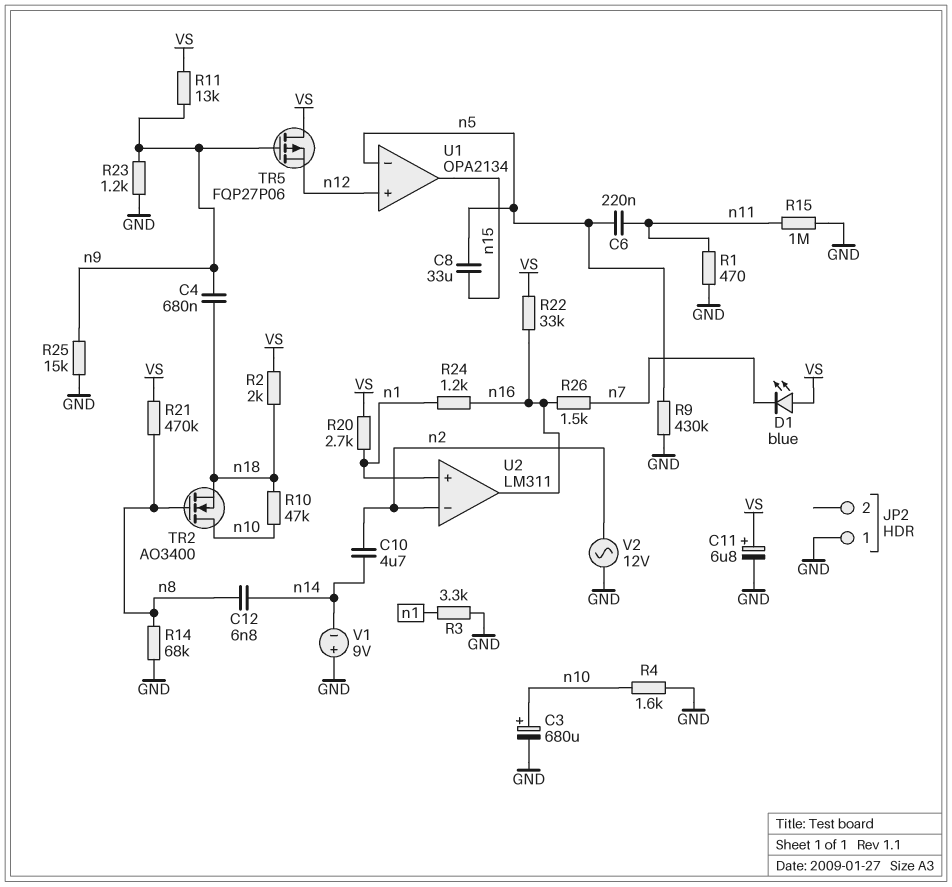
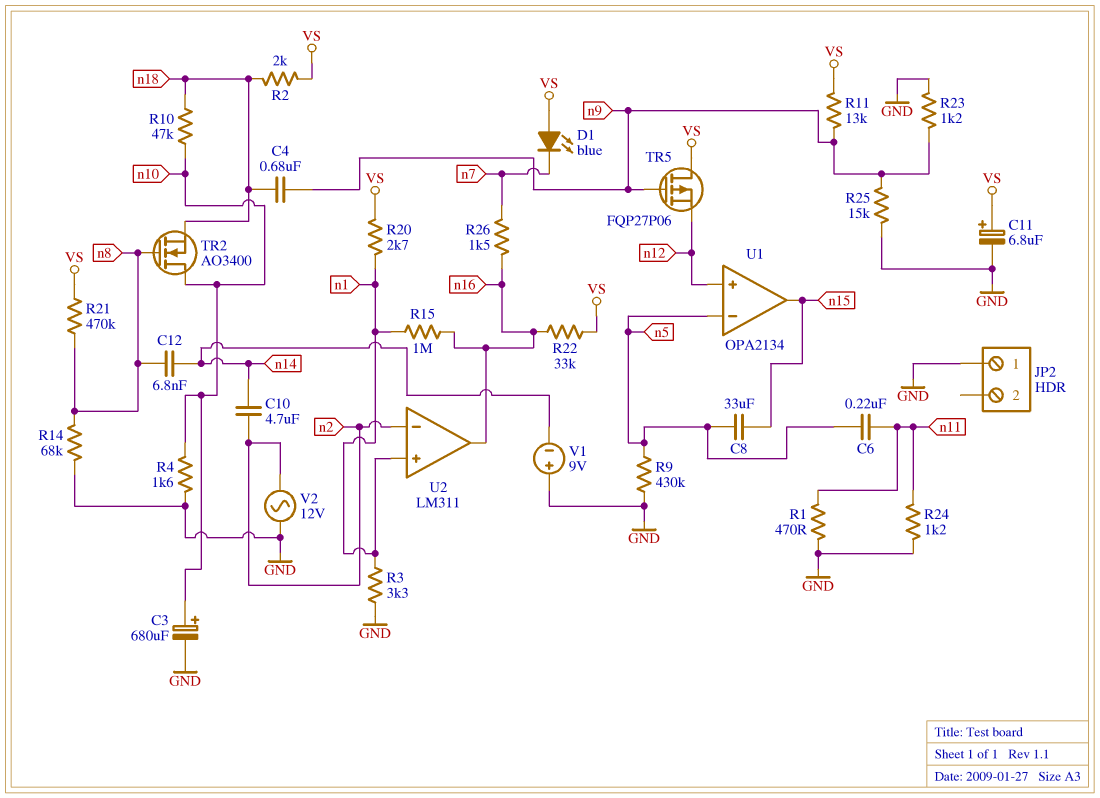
R15: 1M (GND, n11) -> 1M (n1, n16)
R24: 1.2k (n1, n16) -> 1.2k (GND, n11)

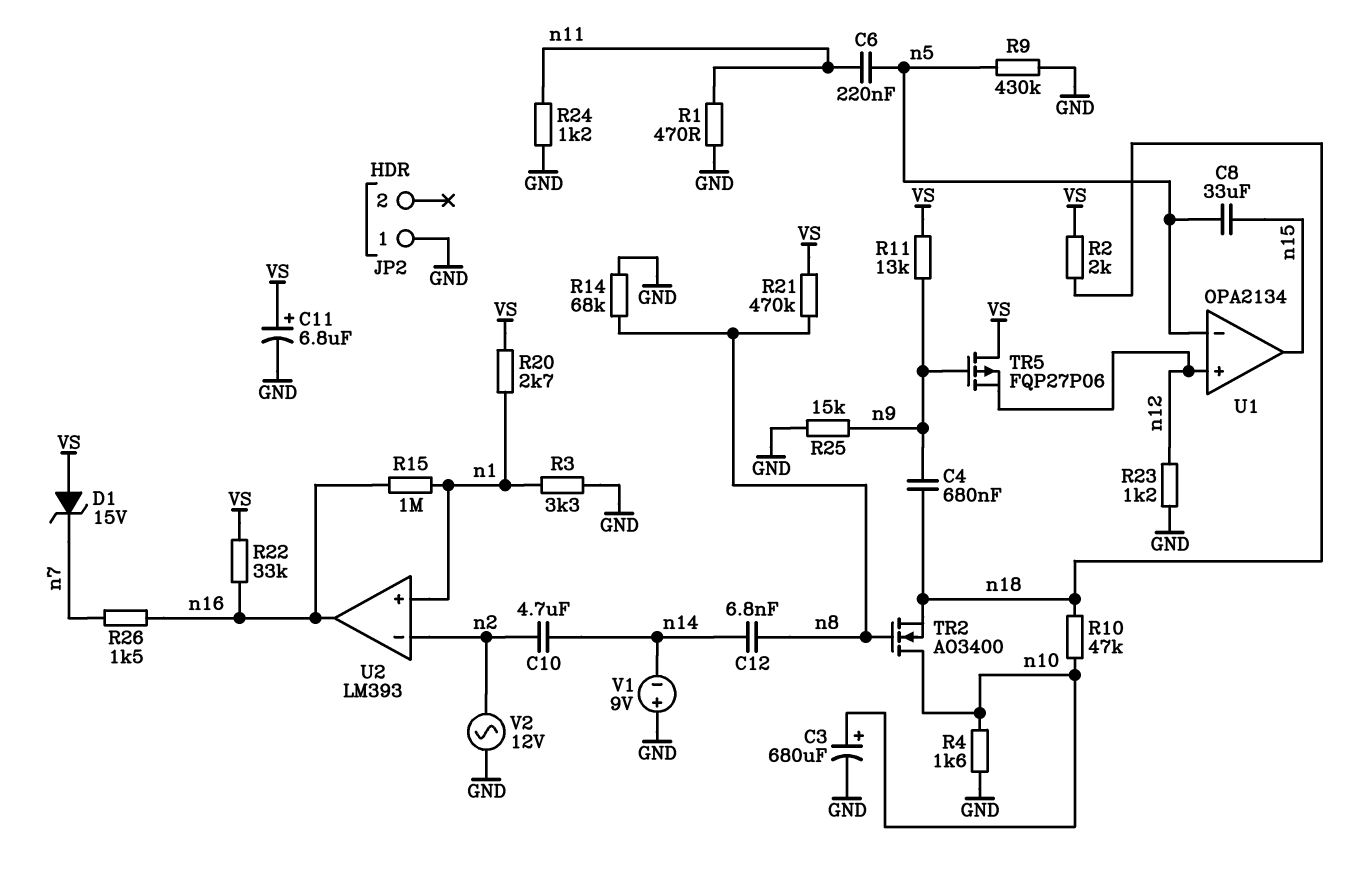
D1: LED blue (A VS, K n7) -> zener 15V (A VS, K n7)
R23: 1.2k (GND, n9) -> 1.2k (GND, n12)
U2: LM311 -> LM393

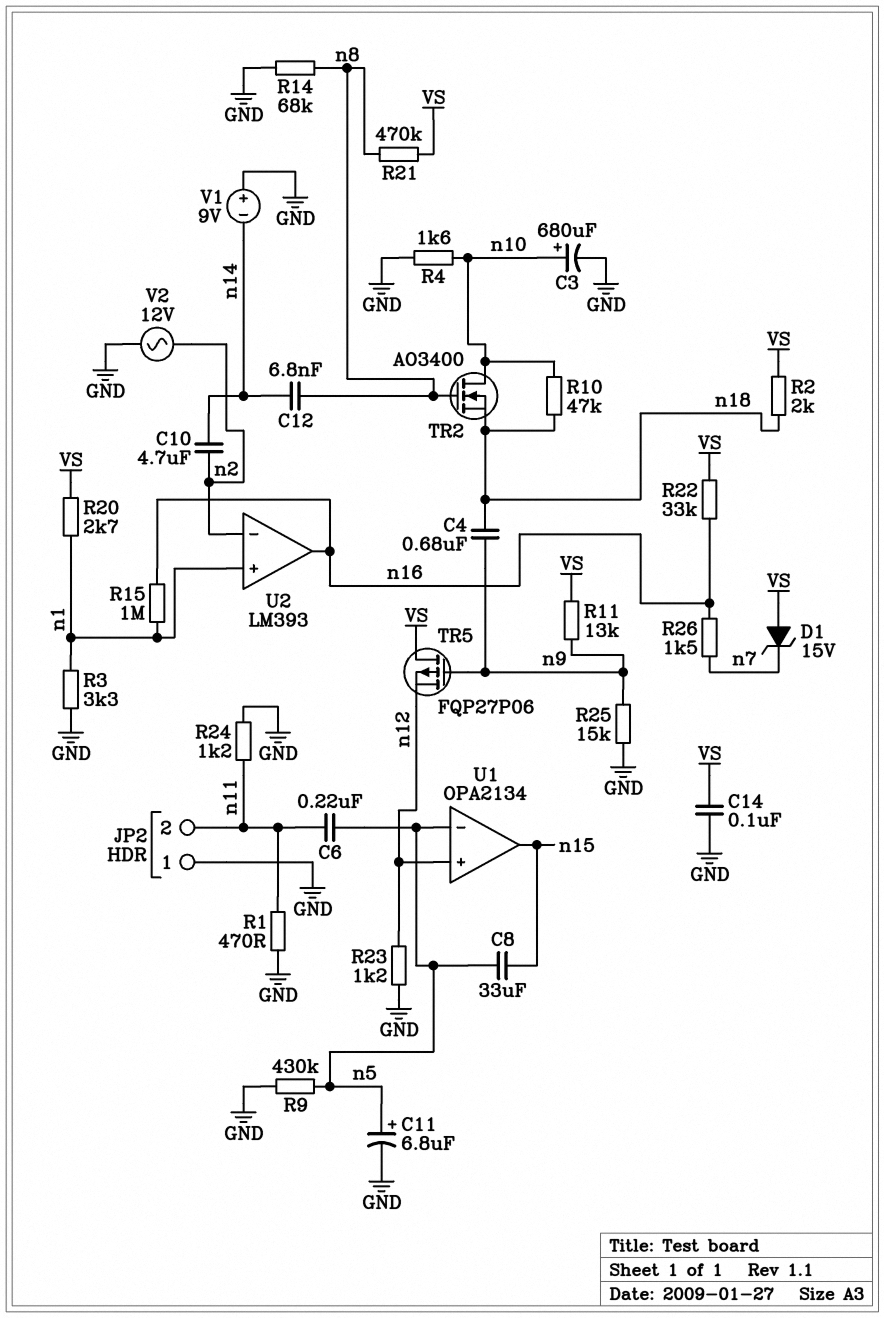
C11: 6.8uF (plus VS, minus GND) -> 6.8uF (plus n5, minus GND)
C14: none -> 100nF (GND, VS)
JP2 pin 2: none -> n11

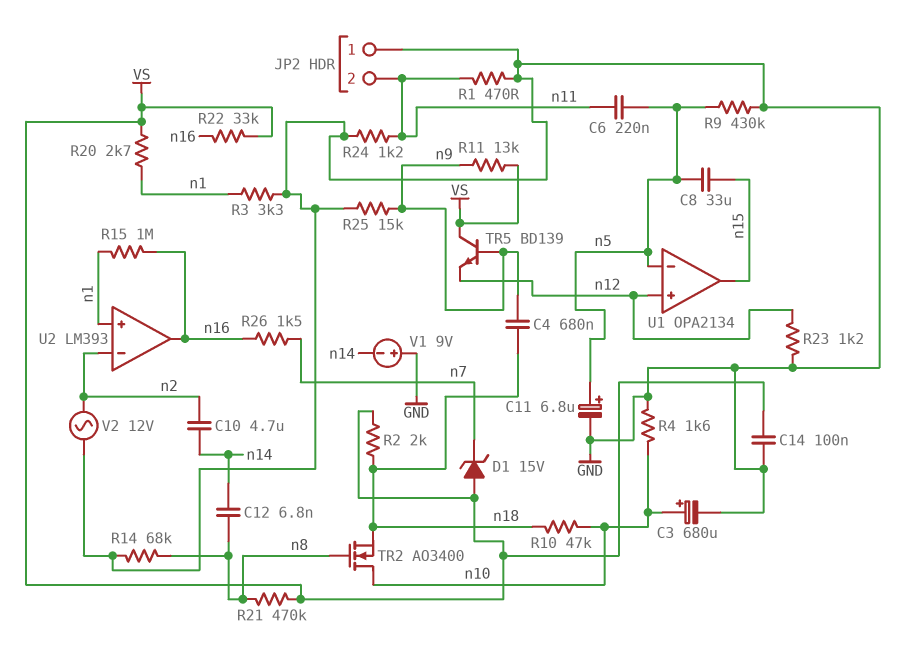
TR5: PMOS FQP27P06 (G n9, D VS, S n12) -> NPN BD139 (B n9, C VS, E n12)

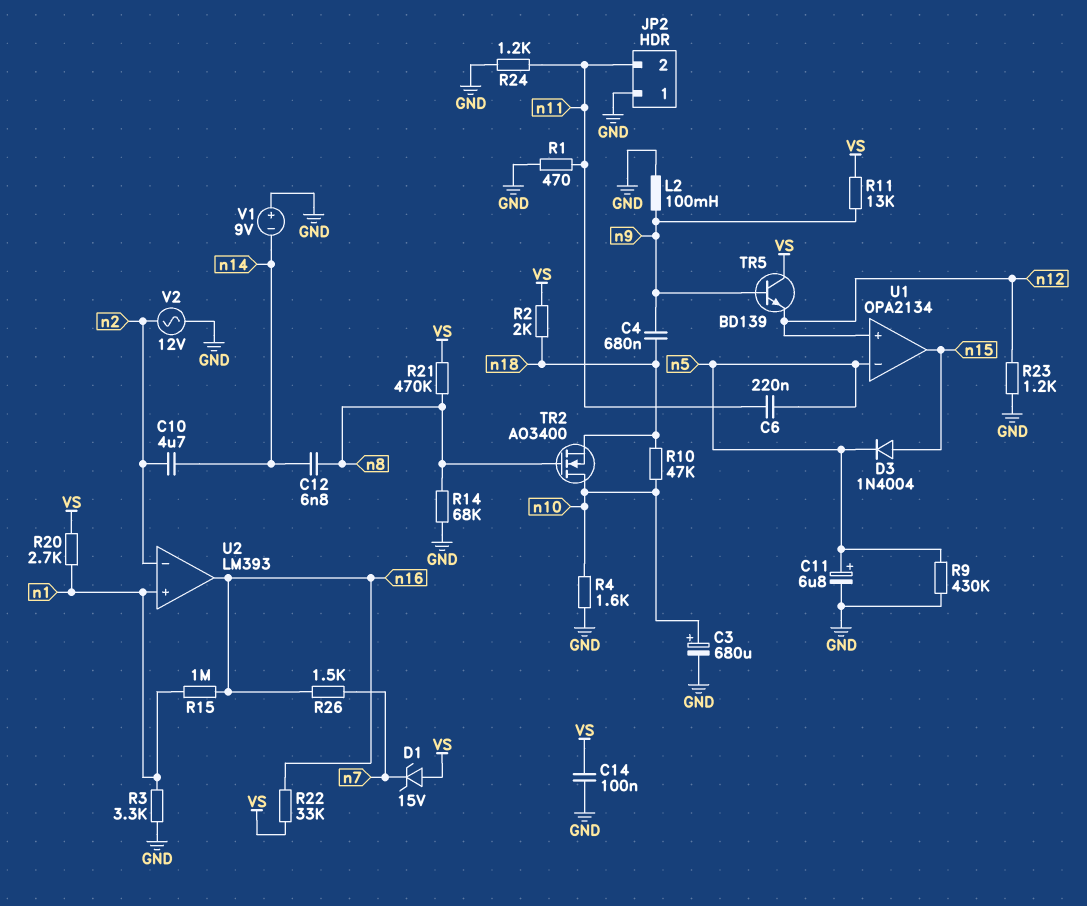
C8: 33uF (n5, n15) -> none
D3: none -> diode 1N4004 (A n15, K n5)
L2: none -> 100mH (GND, n9)
R25: 15k (GND, n9) -> none

